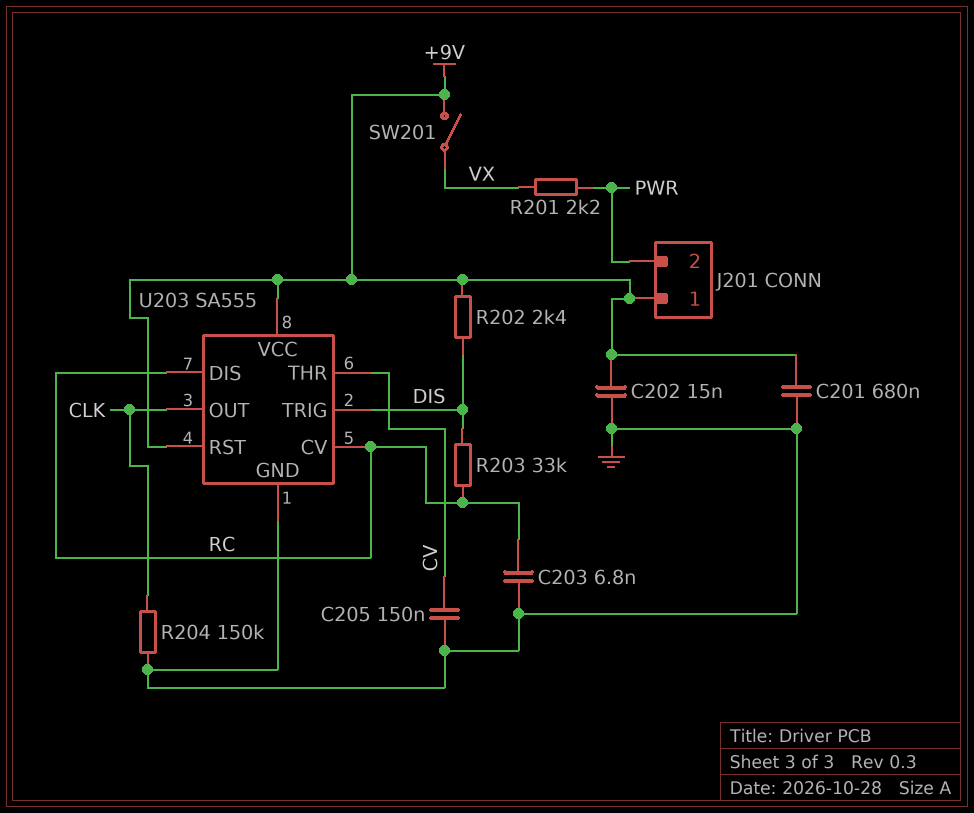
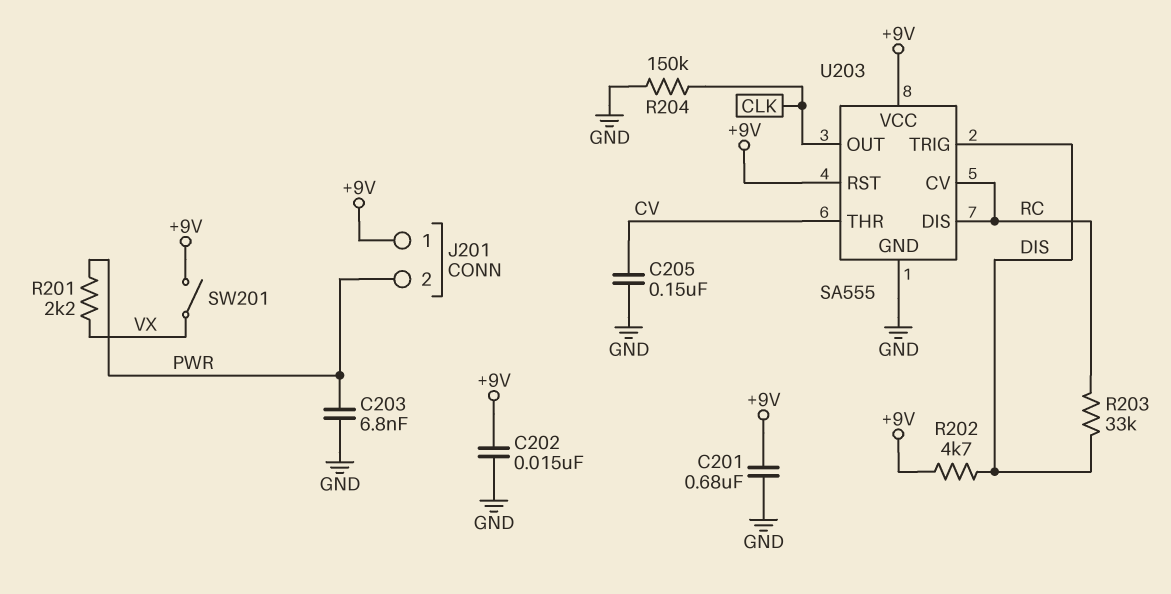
C203: 6.8nF (GND, RC) -> 6.8nF (GND, PWR)
R202: 2.4k (+9V, DIS) -> 4.7k (+9V, DIS)

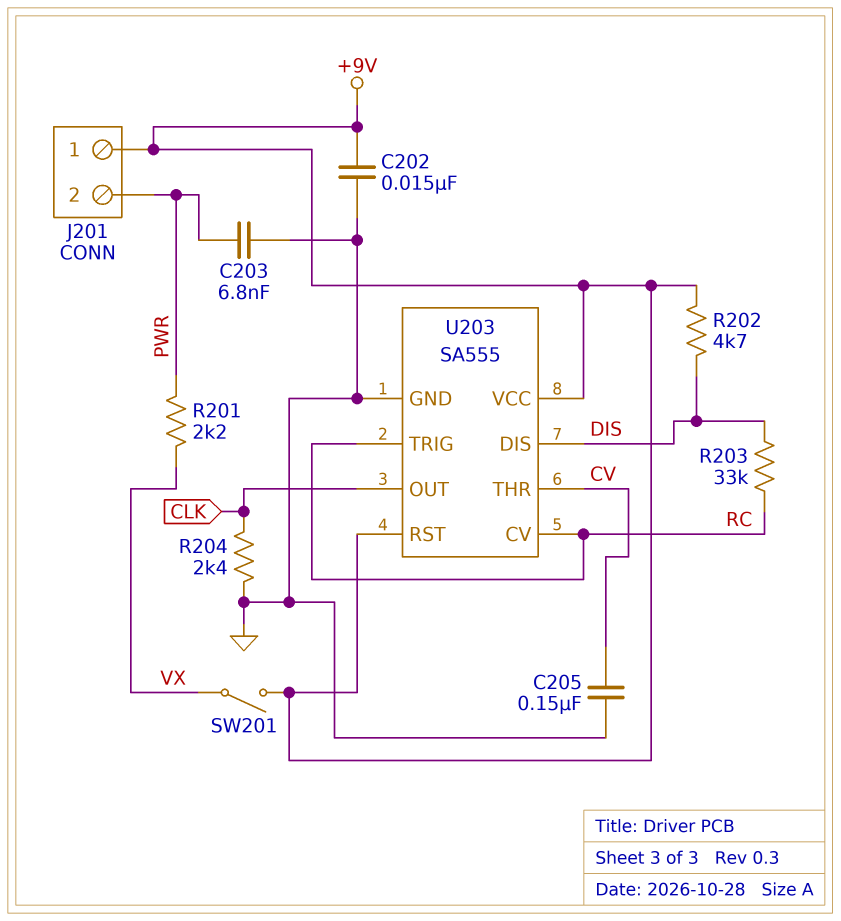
C201: 680nF (+9V, GND) -> none
R204: 150k (CLK, GND) -> 2.4k (CLK, GND)
U203 pin DIS: RC -> DIS
U203 pin TRIG: DIS -> RC

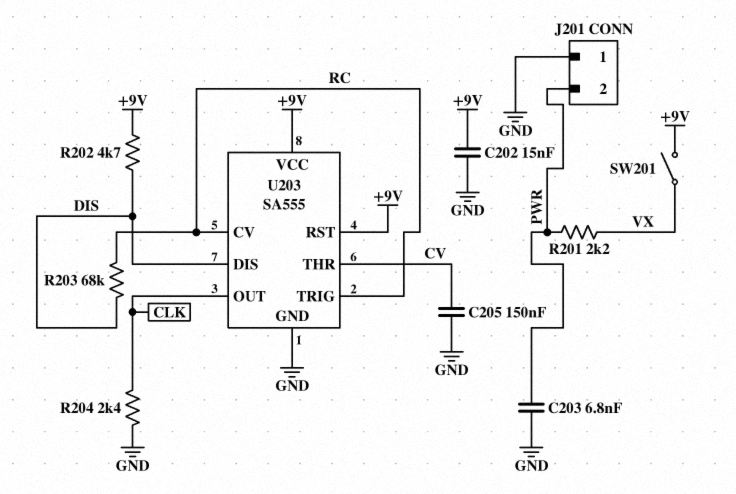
J201 pin 1: +9V -> GND
R203: 33k (DIS, RC) -> 68k (DIS, RC)

